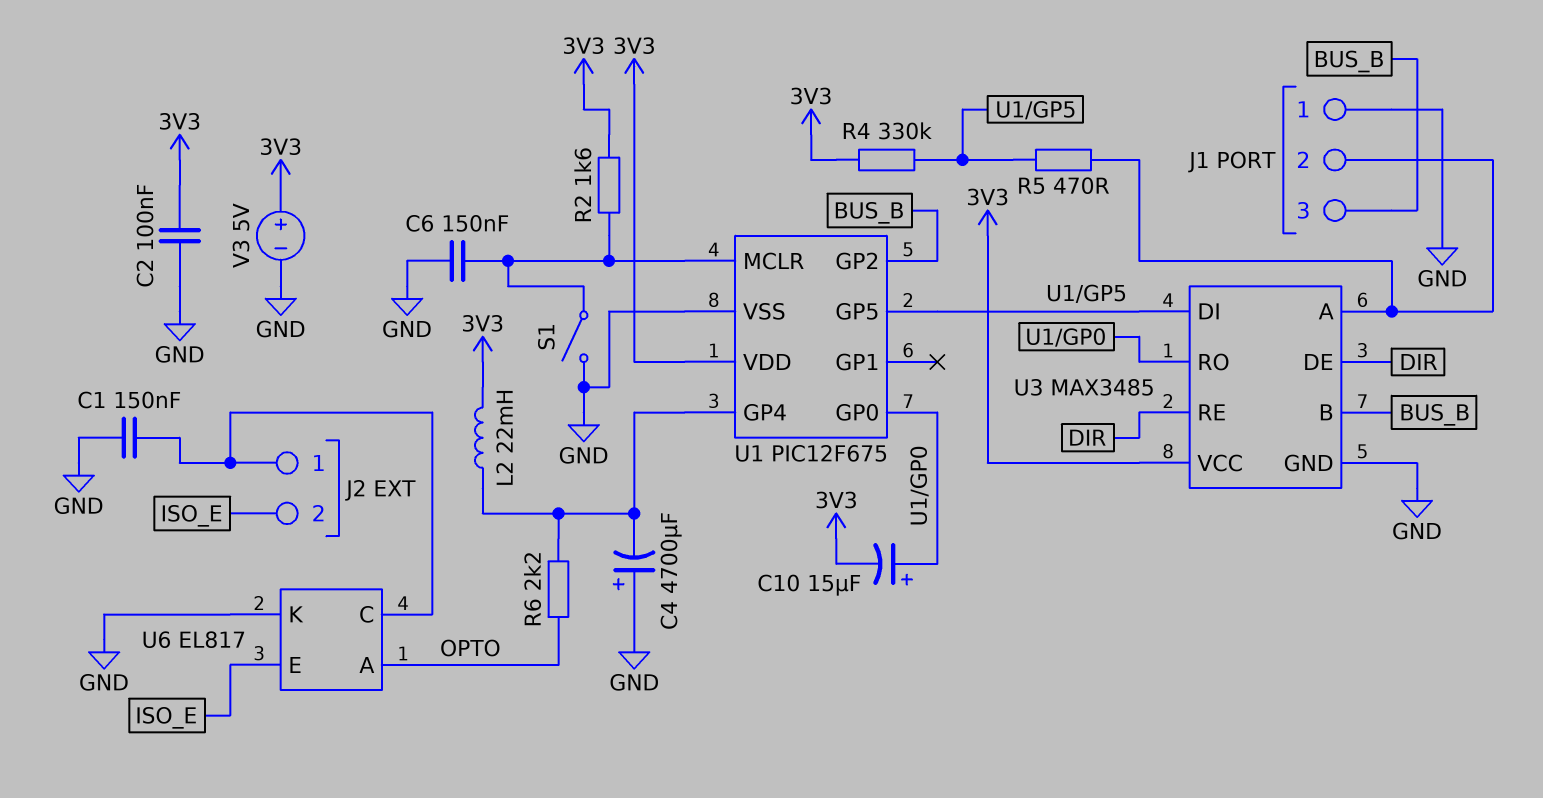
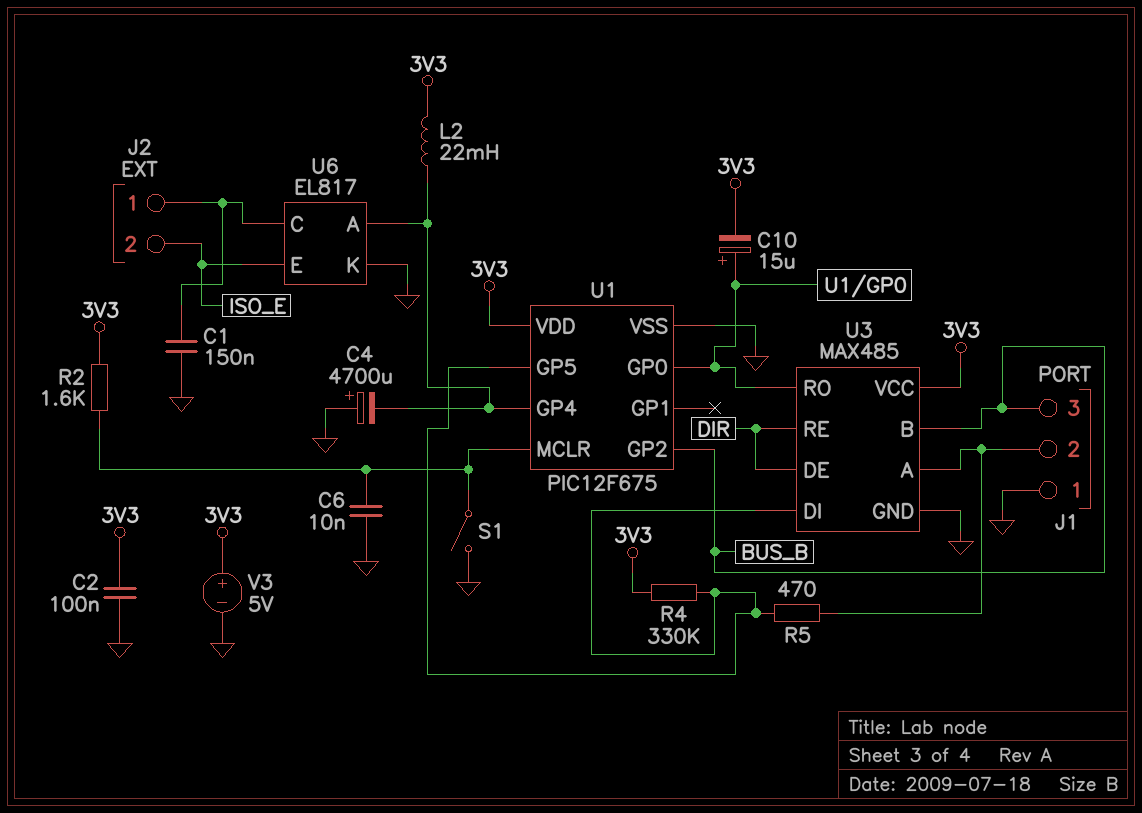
C6: 150nF (GND, U1/MCLR) -> 10nF (GND, U1/MCLR)
R6: 2.2k (OPTO, U1/GP4) -> none
U3: MAX3485 -> MAX485
U6 pin A: OPTO -> U1/GP4

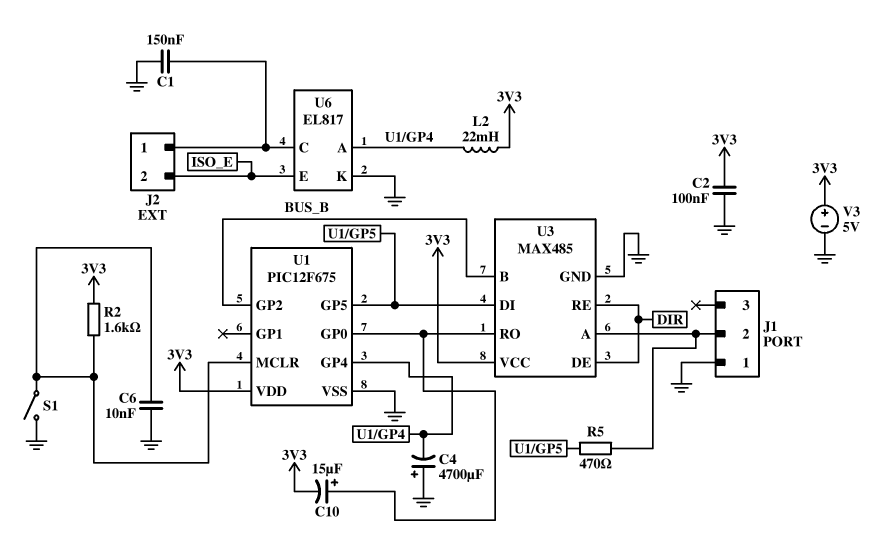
J1 pin 3: BUS_B -> none
R4: 330k (3V3, U1/GP5) -> none

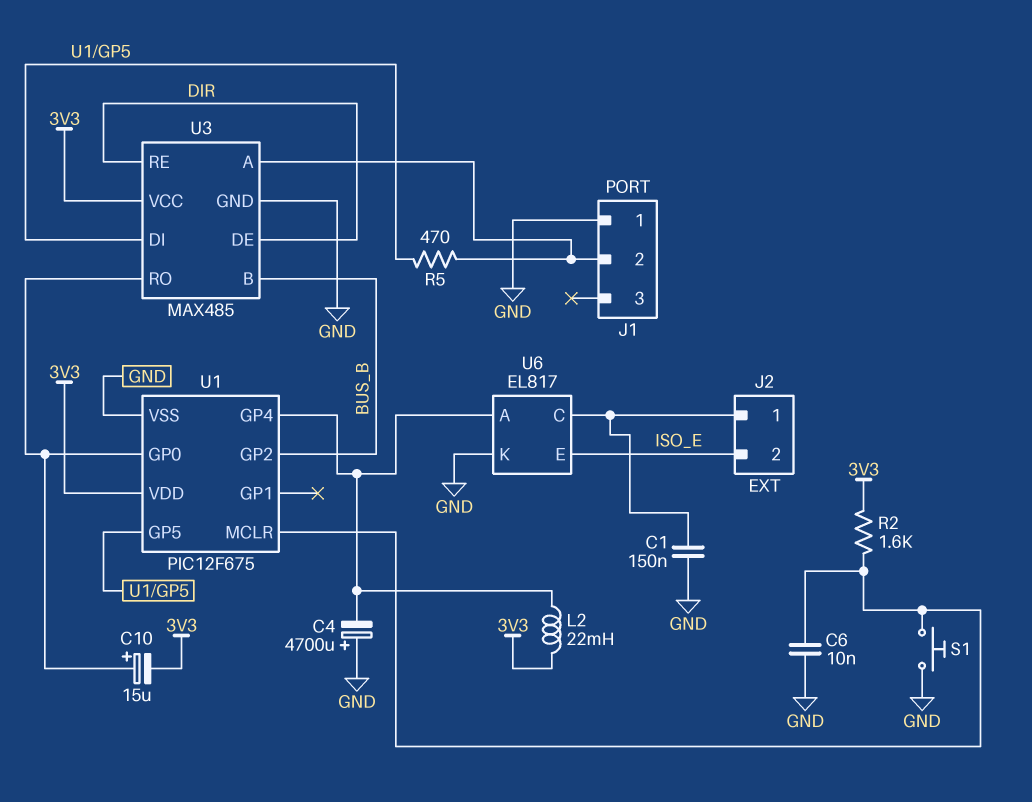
C2: 100nF (3V3, GND) -> none
S1: switch (GND, U1/MCLR) -> button (GND, U1/MCLR)
V3: 5V (plus 3V3, minus GND) -> none

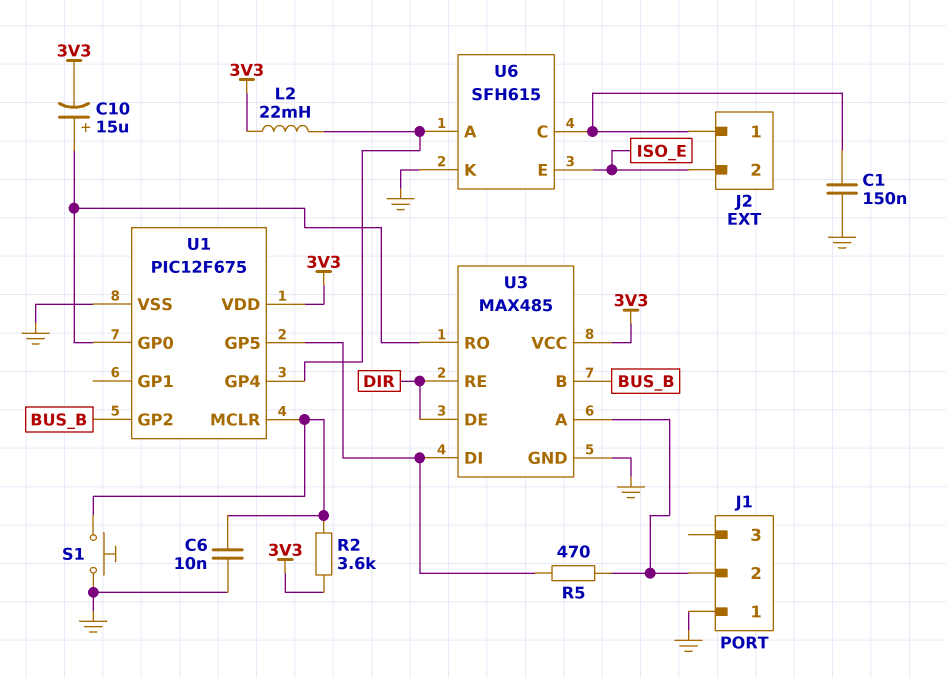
C4: 4700uF (plus GND, minus U1/GP4) -> none
R2: 1.6k (3V3, U1/MCLR) -> 3.6k (3V3, U1/MCLR)
U6: EL817 -> SFH615

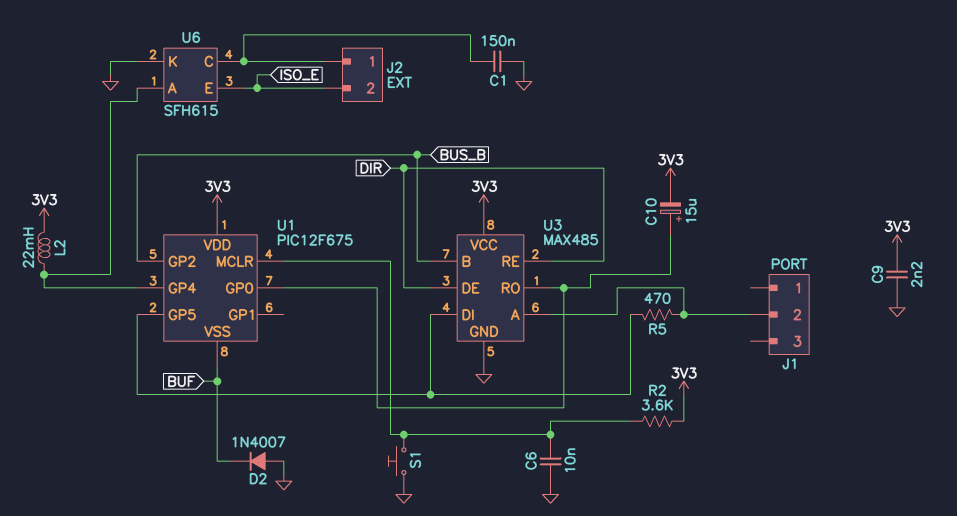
C9: none -> 2.2nF (3V3, GND)
D2: none -> diode 1N4007 (A GND, K BUF)
J1 pin 1: GND -> none
U1 pin VSS: GND -> BUF

